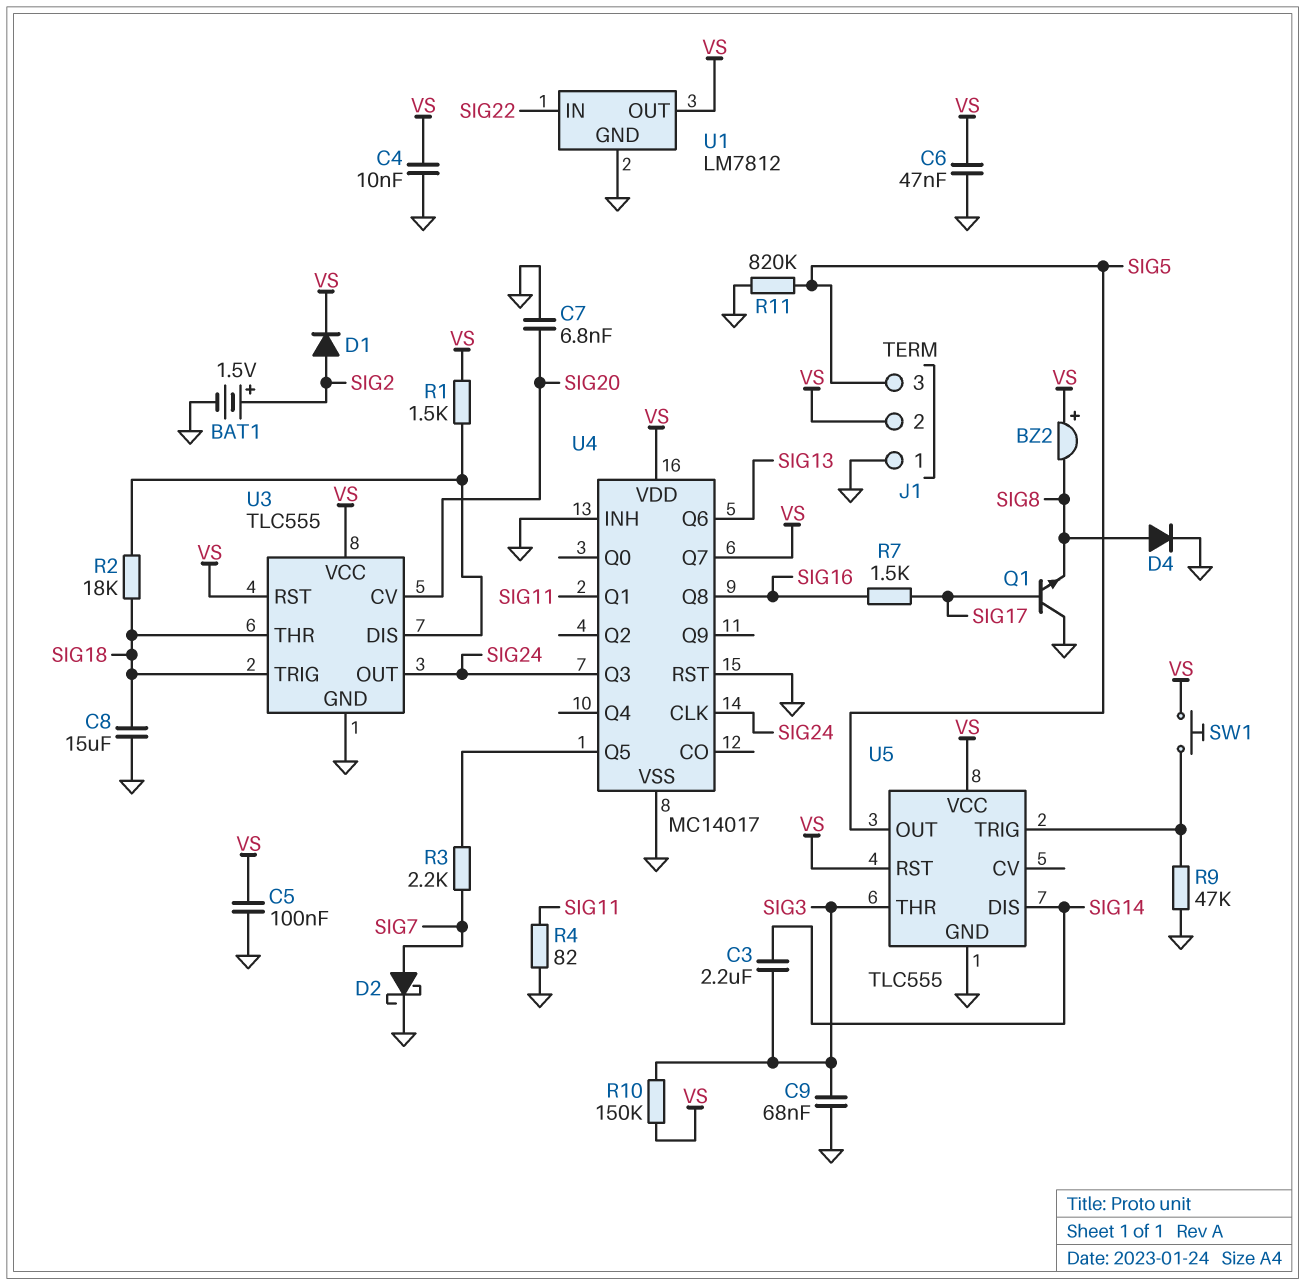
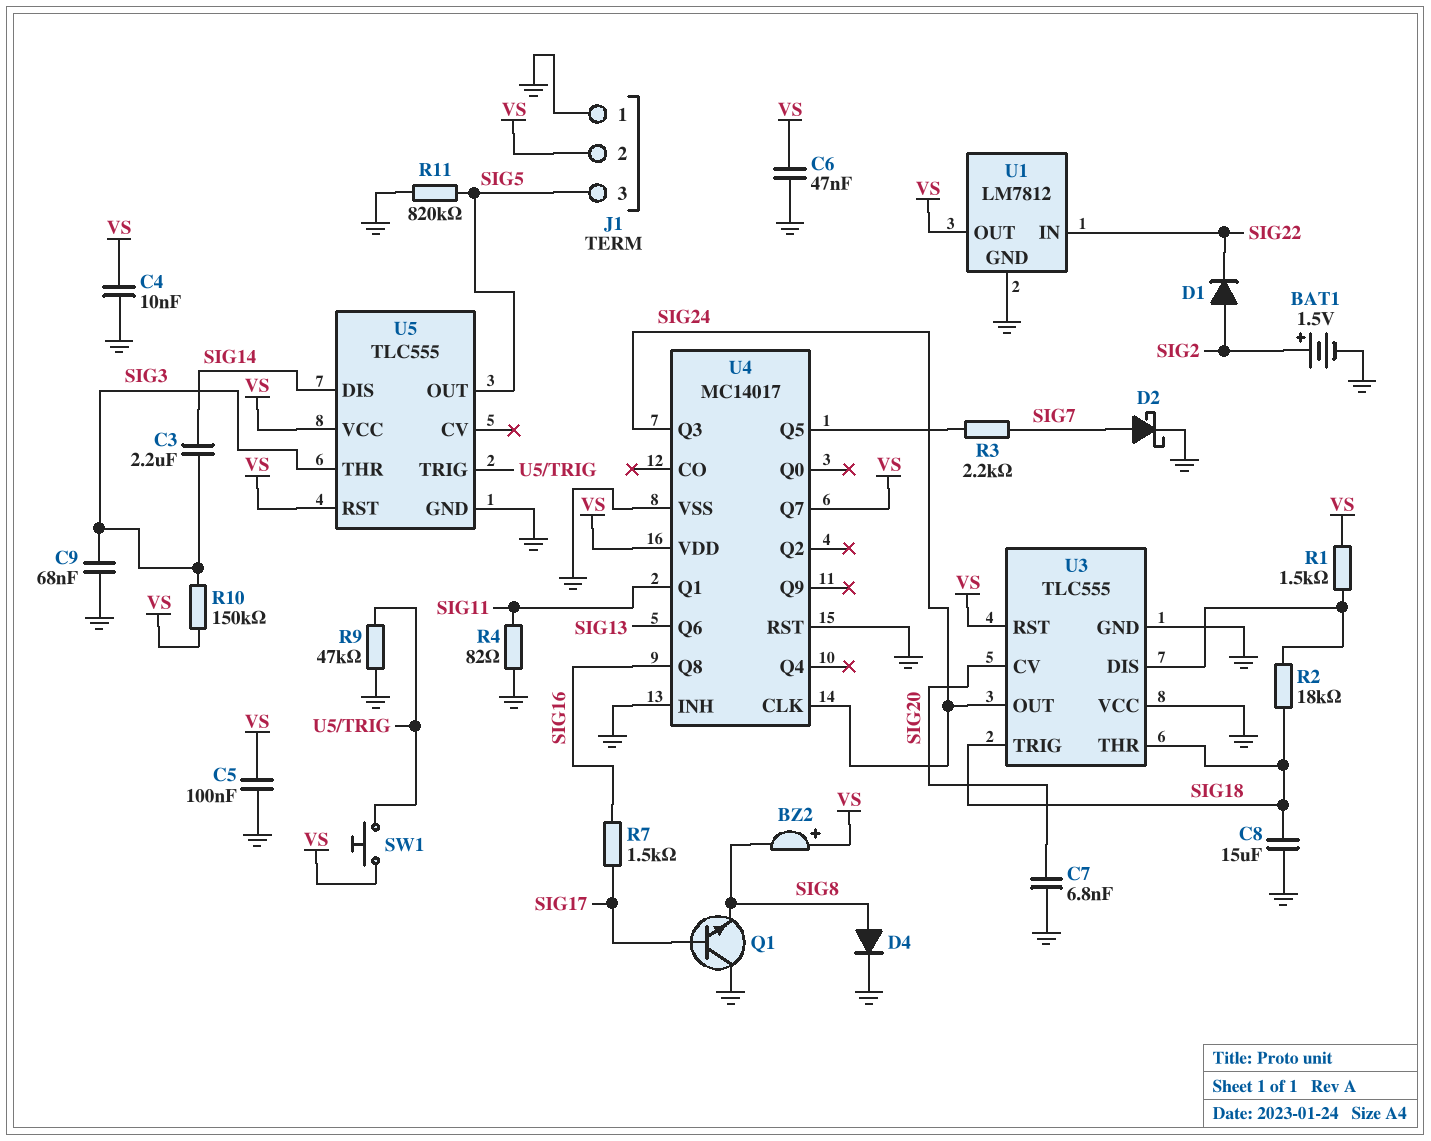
D1: diode (A SIG2, K VS) -> diode (A SIG2, K SIG22)
U3 pin VCC: VS -> GND

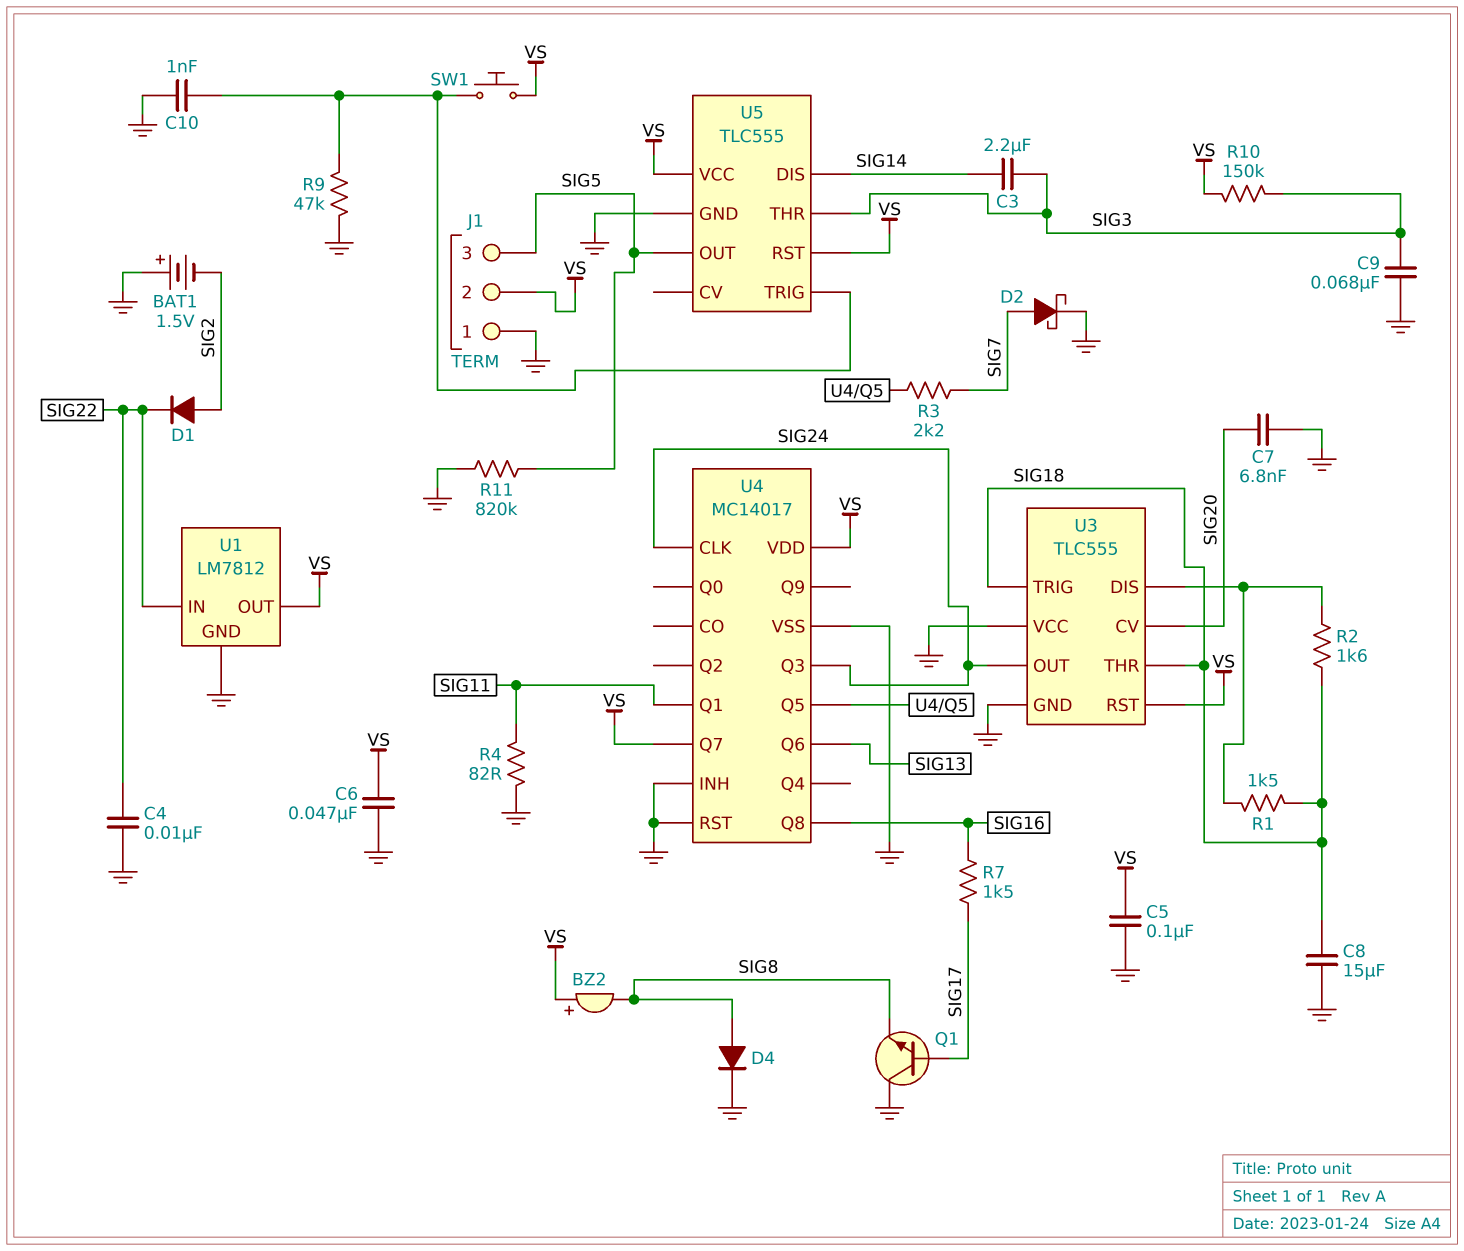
BAT1: 1.5V (plus SIG2, minus GND) -> 1.5V (plus GND, minus SIG2)
C4: 10nF (GND, VS) -> 10nF (GND, SIG22)
C10: none -> 1nF (GND, U5/TRIG)
R1: 1.5k (U3/DIS, VS) -> 1.5k (SIG18, U3/DIS)
R2: 18k (SIG18, U3/DIS) -> 1.6k (SIG18, U3/DIS)

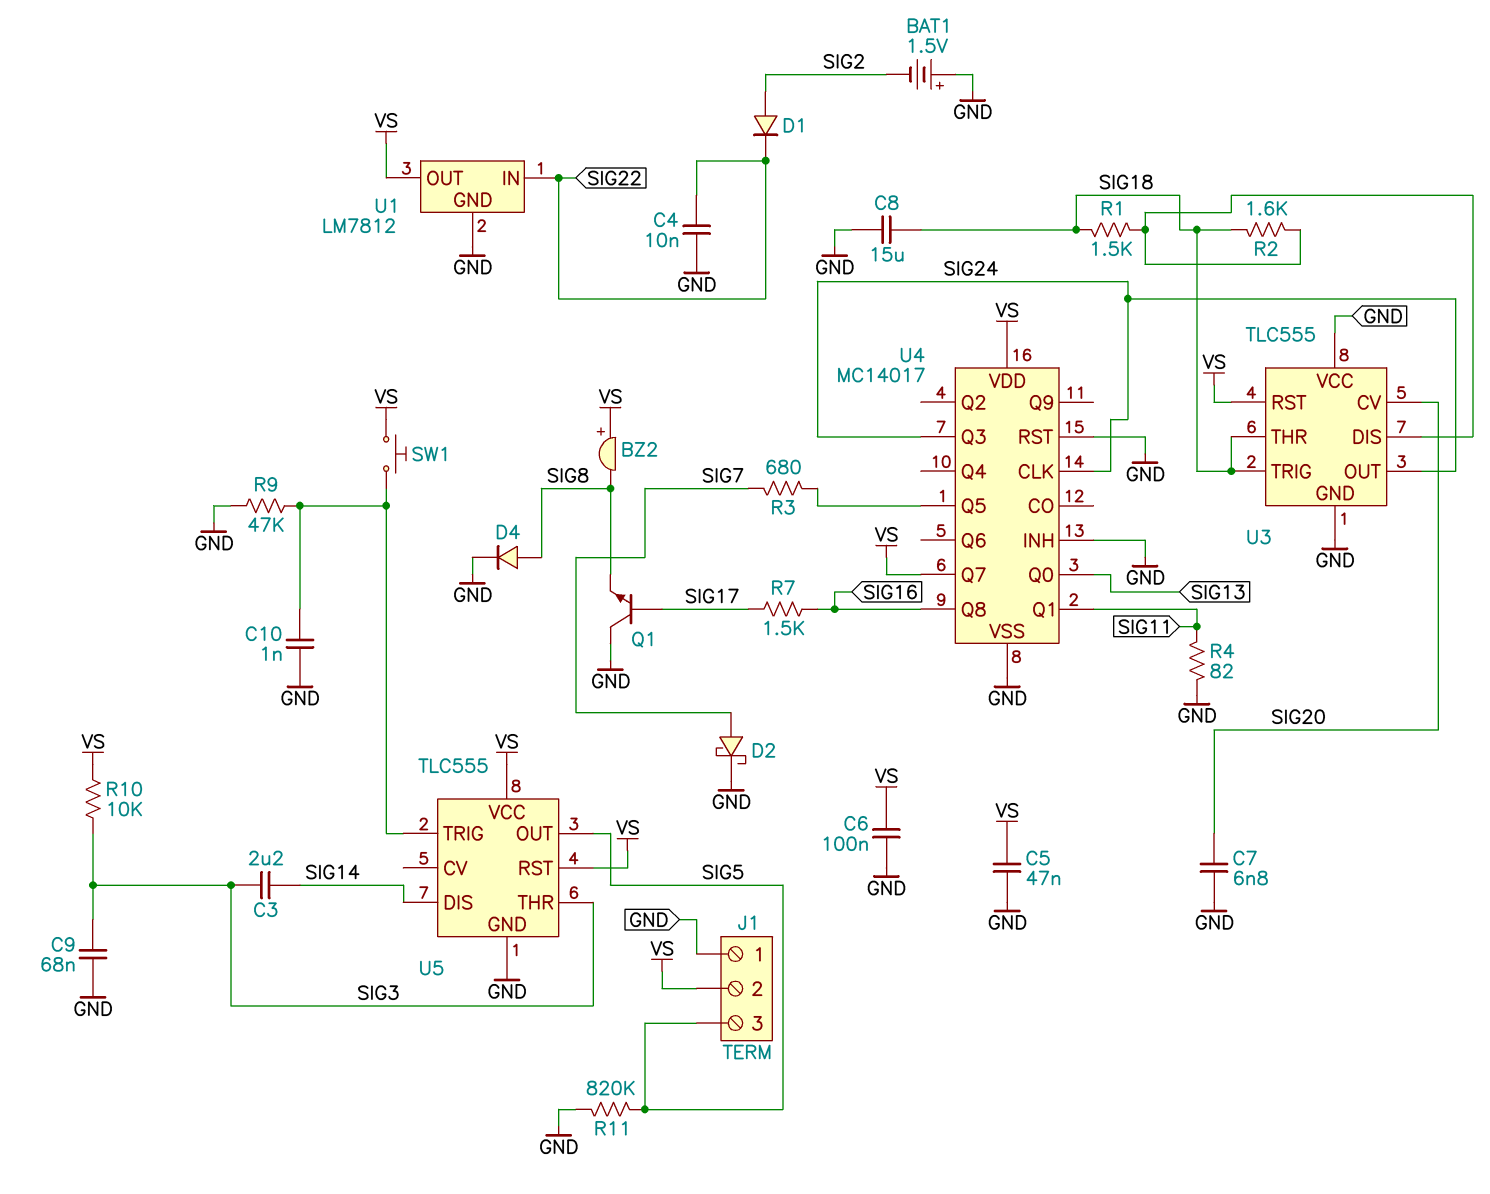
C5: 100nF (GND, VS) -> 47nF (GND, VS)
C6: 47nF (GND, VS) -> 100nF (GND, VS)
R3: 2.2k (SIG7, U4/Q5) -> 680 (SIG7, U4/Q5)
R10: 150k (SIG3, VS) -> 10k (SIG3, VS)
U4 pin Q0: none -> SIG13
U4 pin Q6: SIG13 -> none

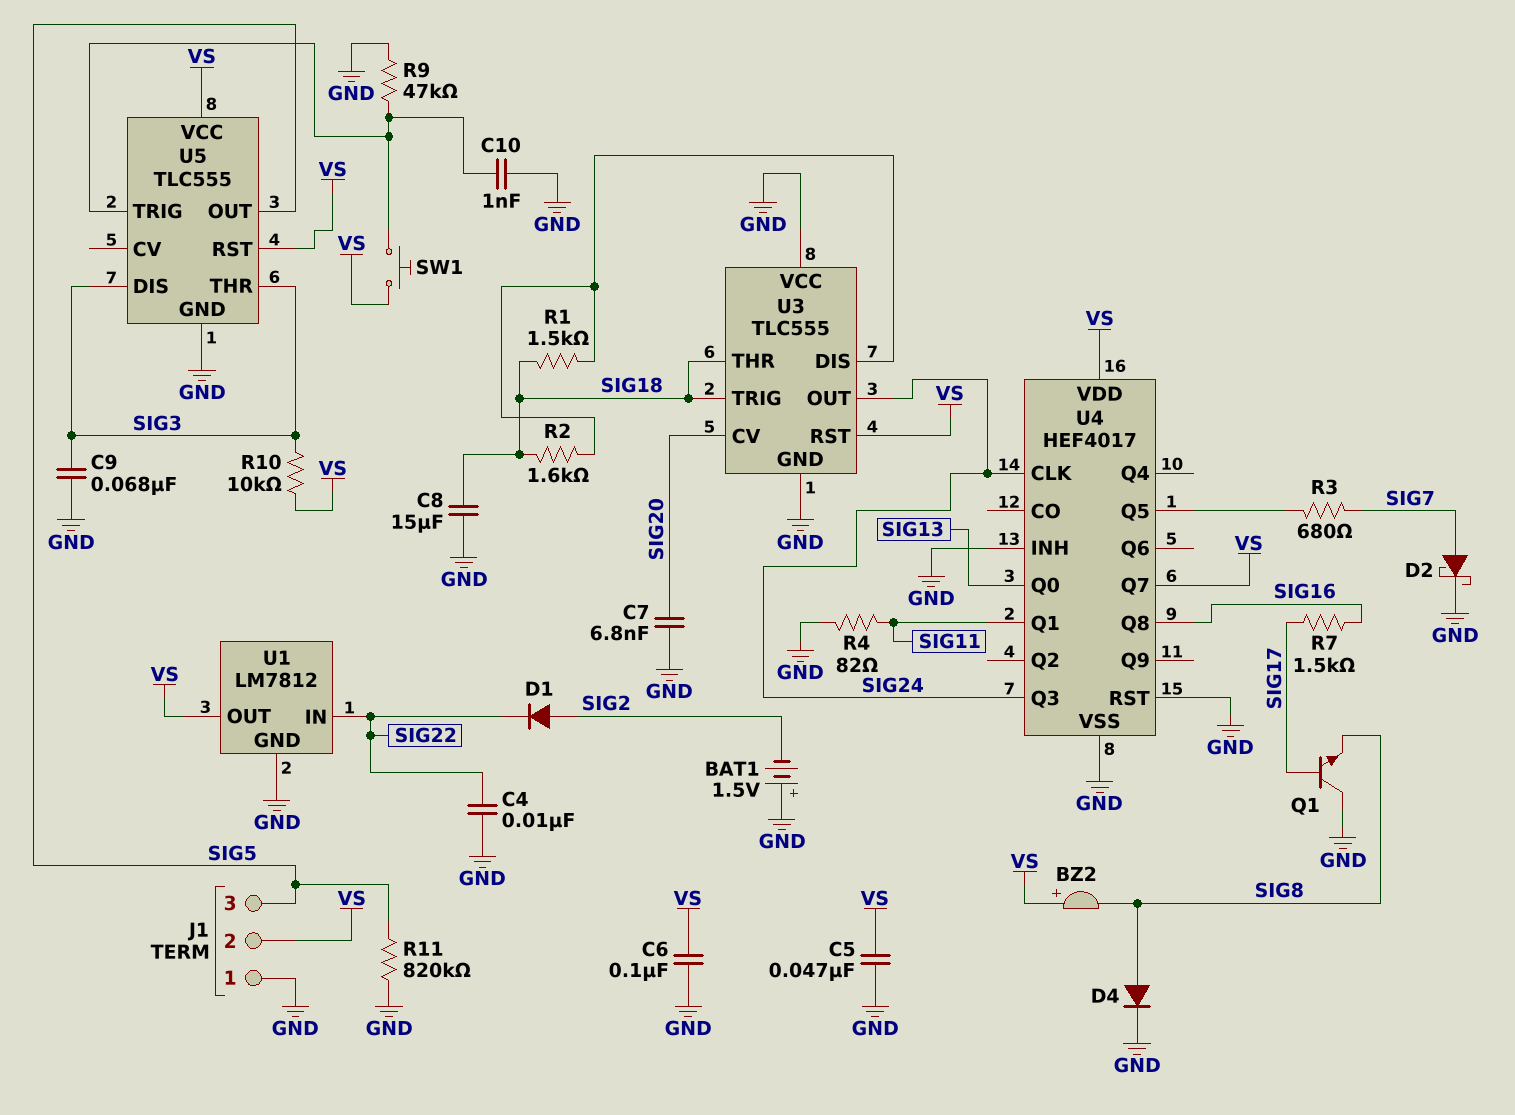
C3: 2.2uF (SIG3, SIG14) -> none
U4: MC14017 -> HEF4017
U5 pin DIS: SIG14 -> SIG3

